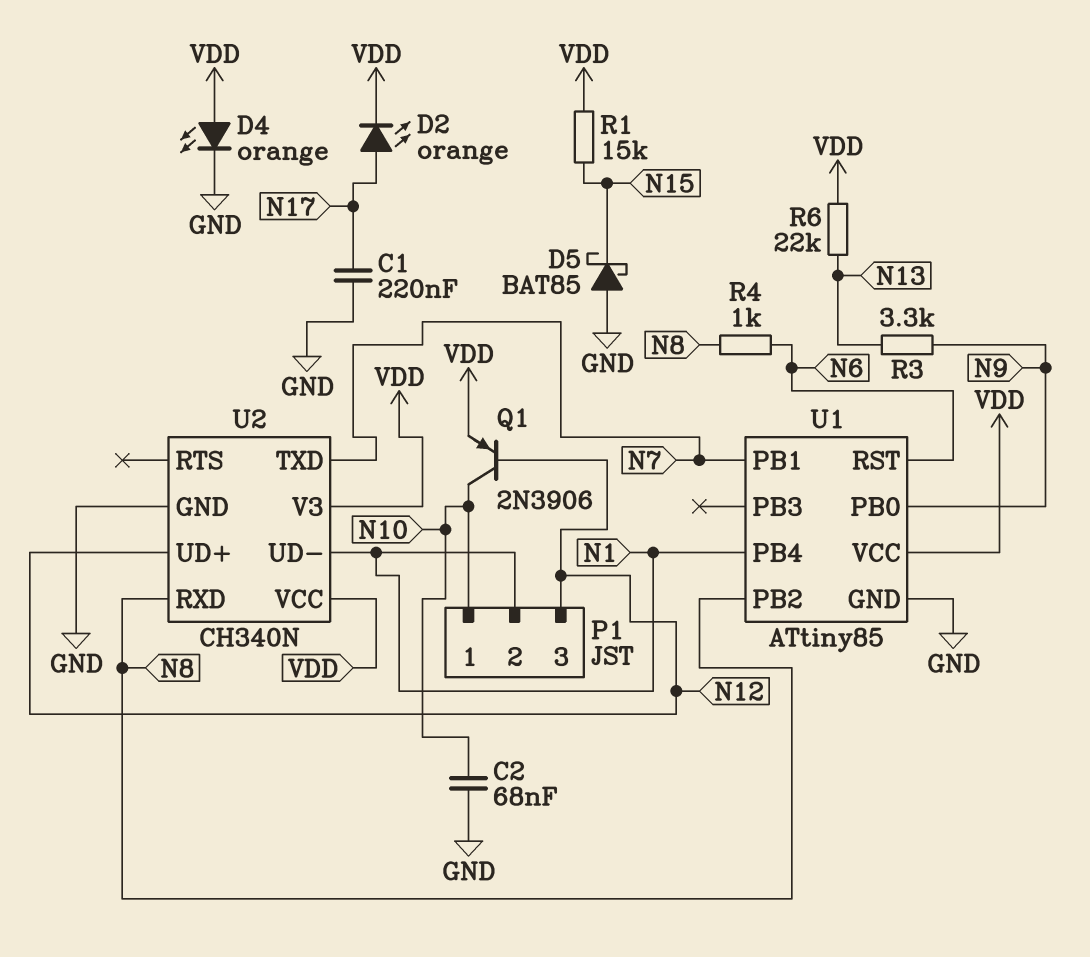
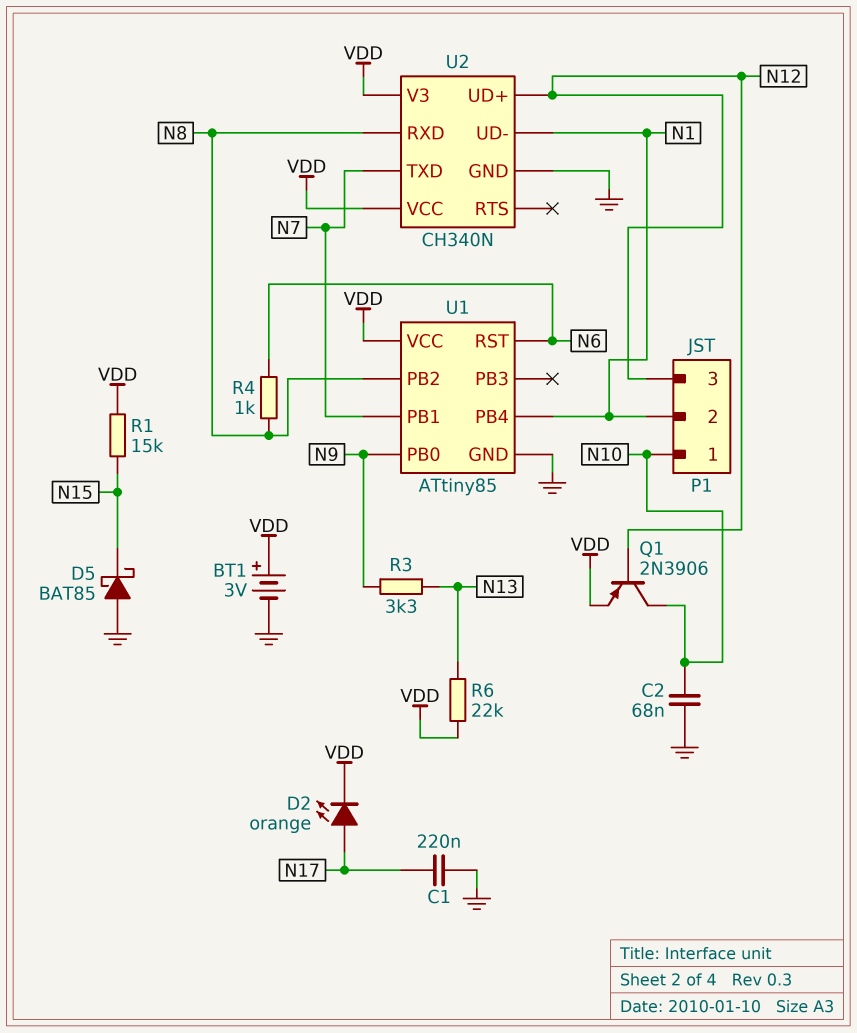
BT1: none -> 3V (plus VDD, minus GND)
D4: LED orange (A VDD, K GND) -> none

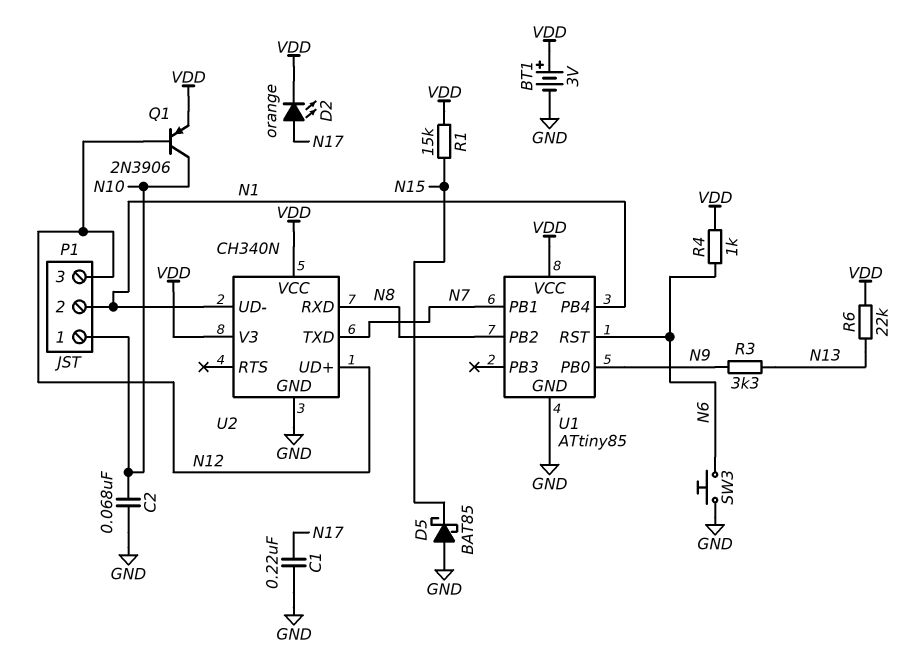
R4: 1k (N6, N8) -> 1k (N6, VDD)
SW3: none -> button (GND, N6)

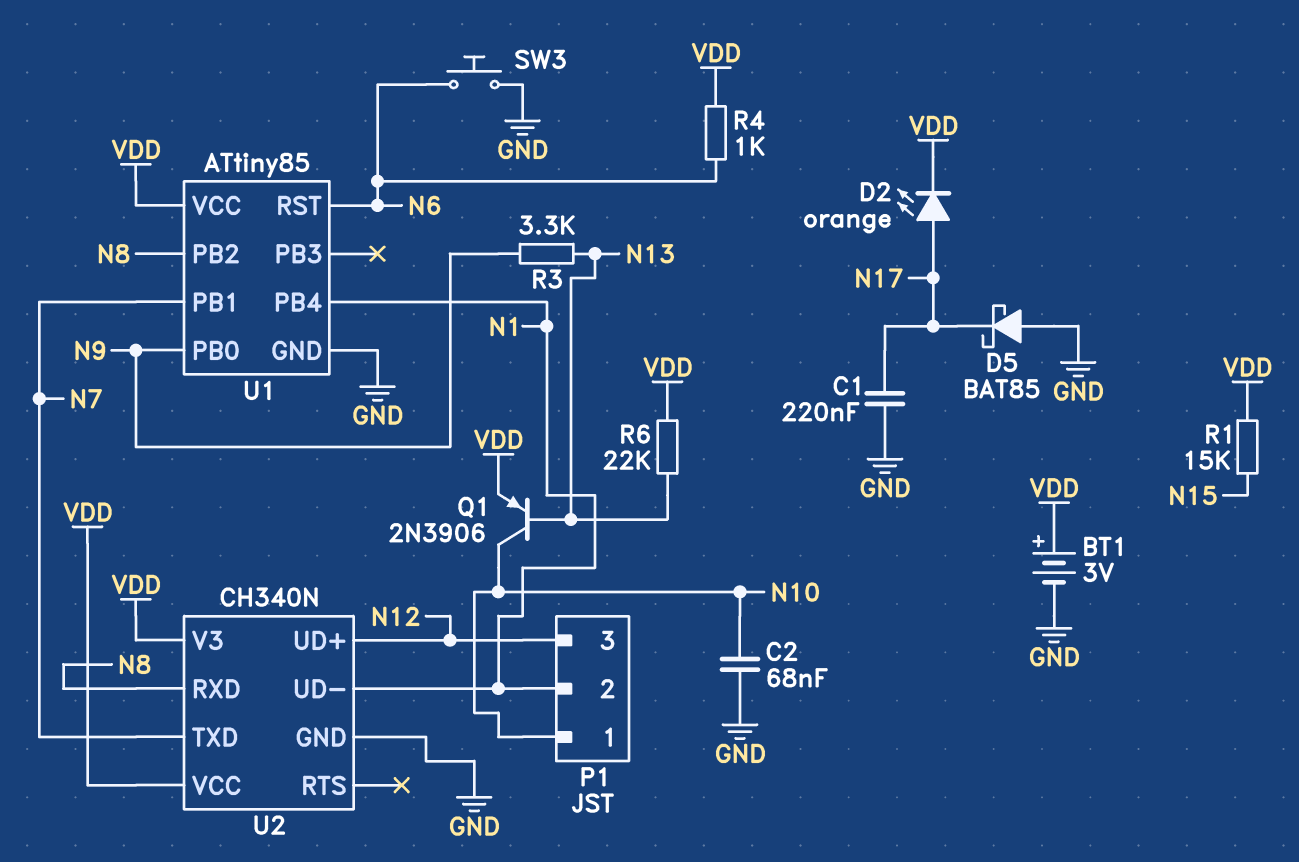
D5: schottky BAT85 (A GND, K N15) -> schottky BAT85 (A GND, K N17)
Q1: PNP 2N3906 (B N12, C N10, E VDD) -> PNP 2N3906 (B N13, C N10, E VDD)

